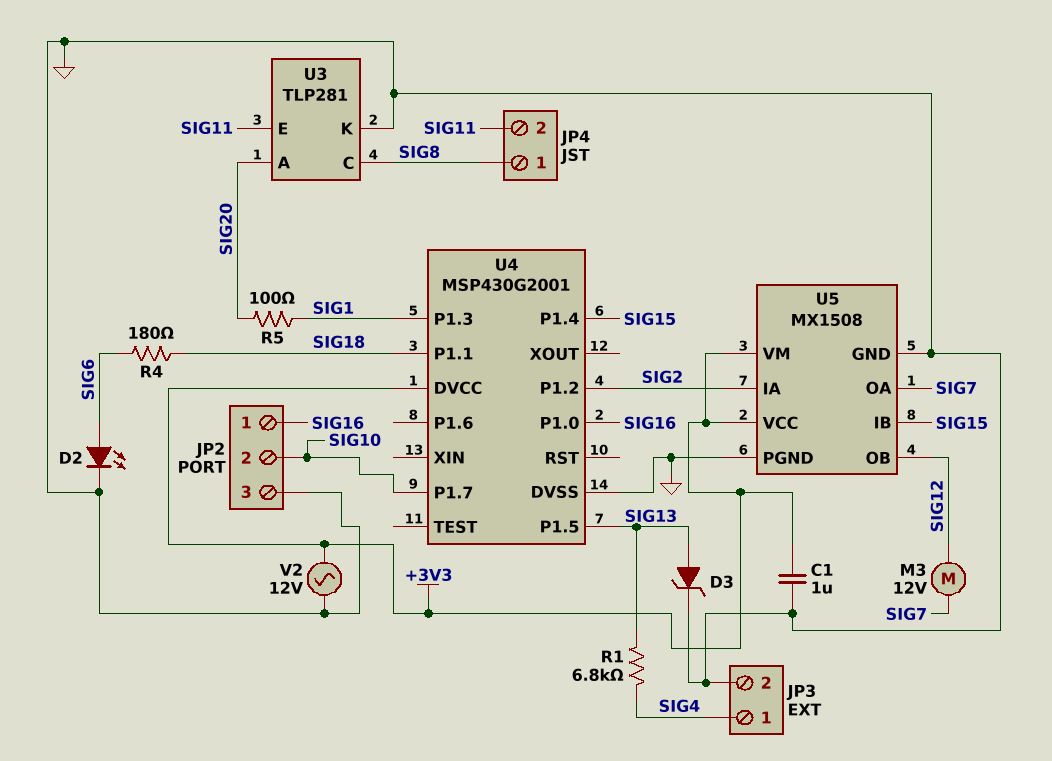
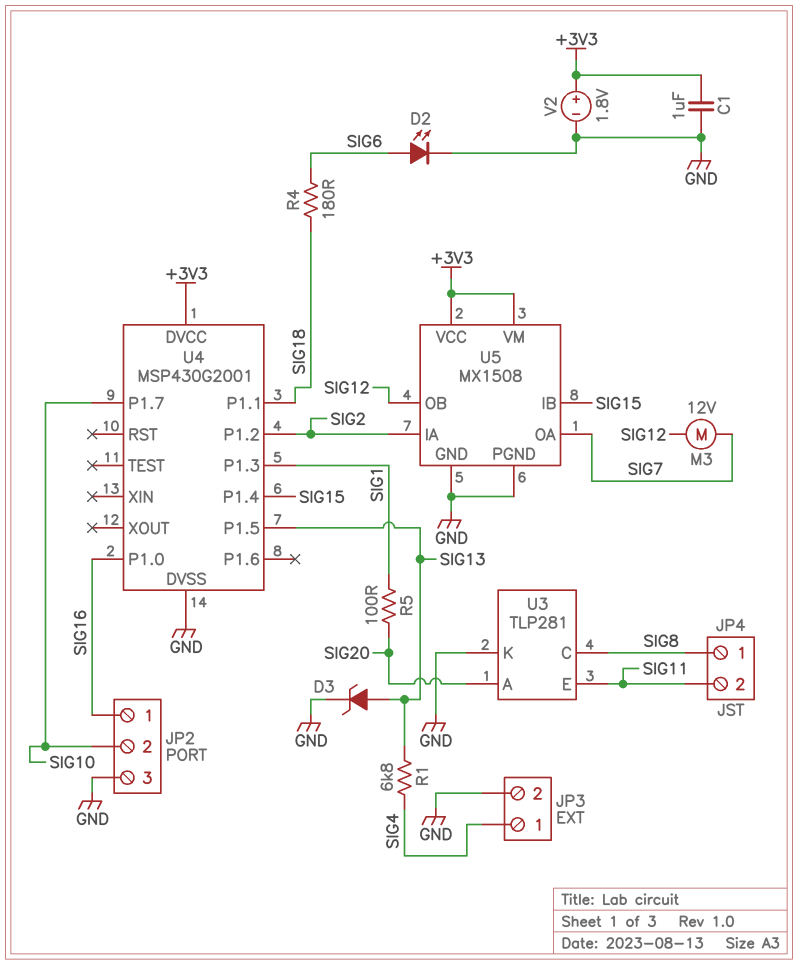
V2: AC 12V (+3V3, GND) -> 1.8V (plus +3V3, minus GND)

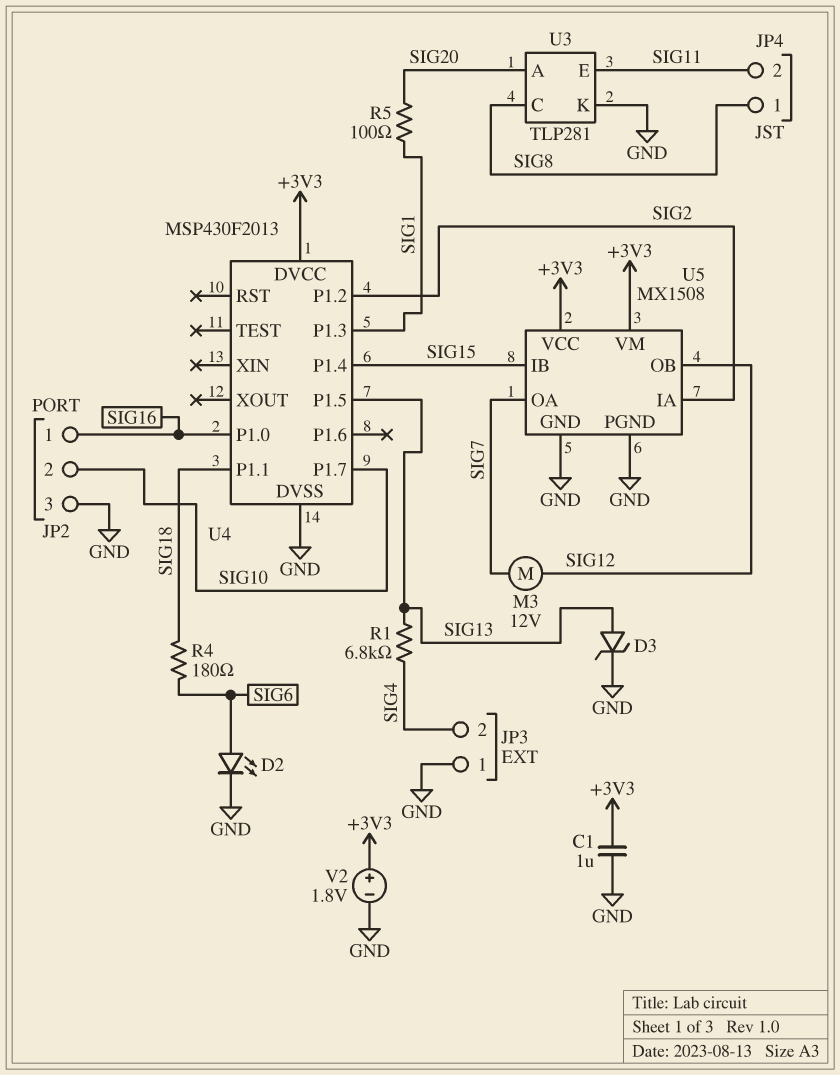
JP3 pin 1: SIG4 -> GND
JP3 pin 2: GND -> SIG4
U4: MSP430G2001 -> MSP430F2013

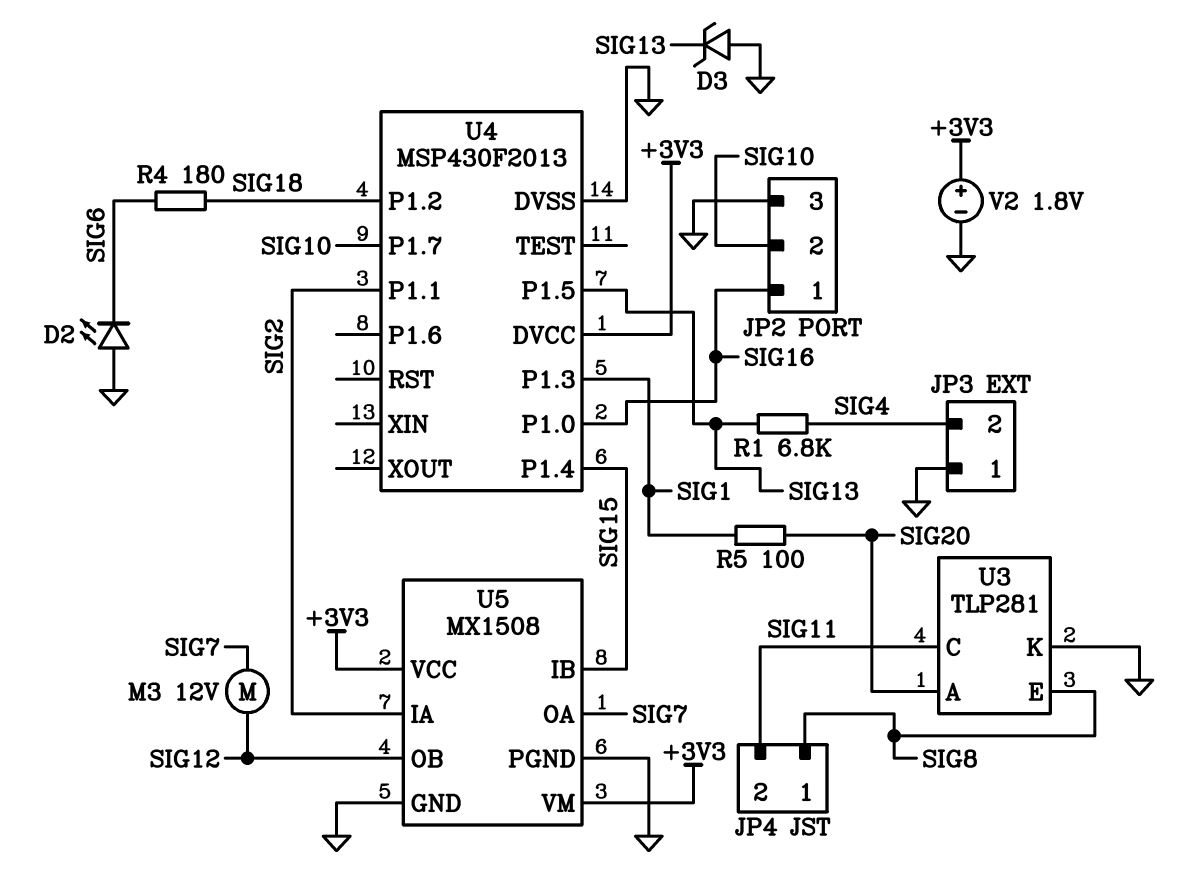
C1: 1uF (+3V3, GND) -> none
D2: LED (A SIG6, K GND) -> LED (A GND, K SIG6)
D3: zener (A SIG13, K GND) -> zener (A GND, K SIG13)
U3 pin C: SIG8 -> SIG11
U3 pin E: SIG11 -> SIG8
U4 pin P1.1: SIG18 -> SIG2
U4 pin P1.2: SIG2 -> SIG18

